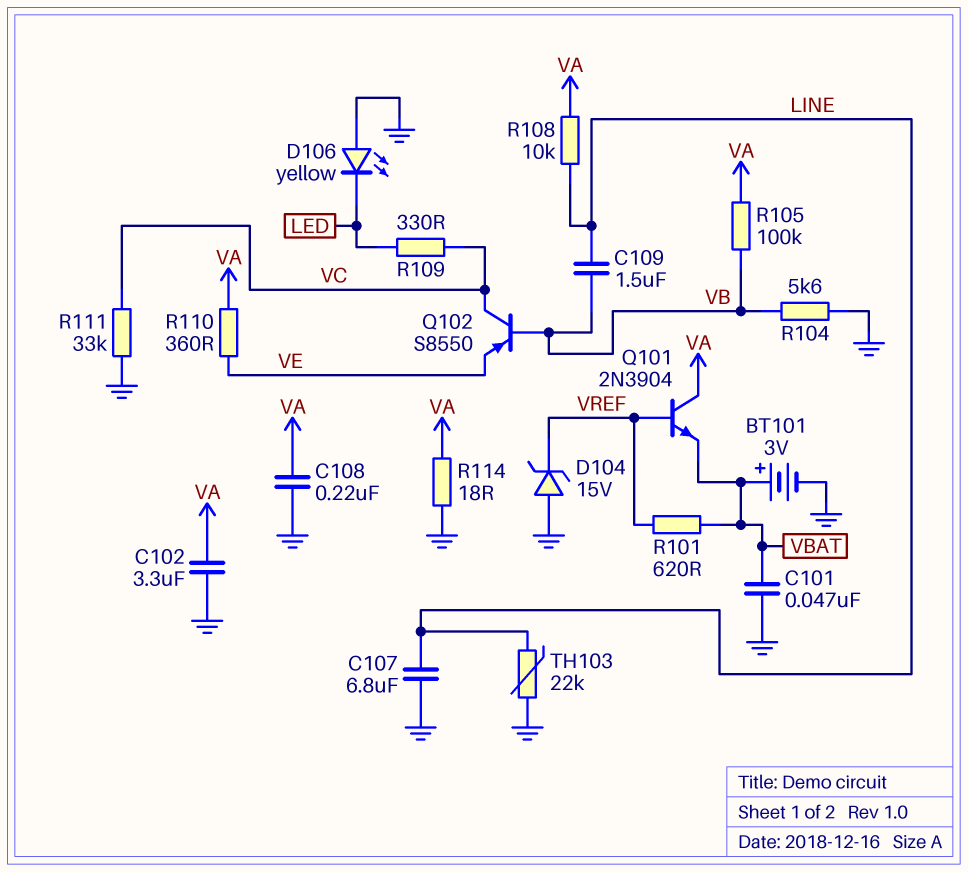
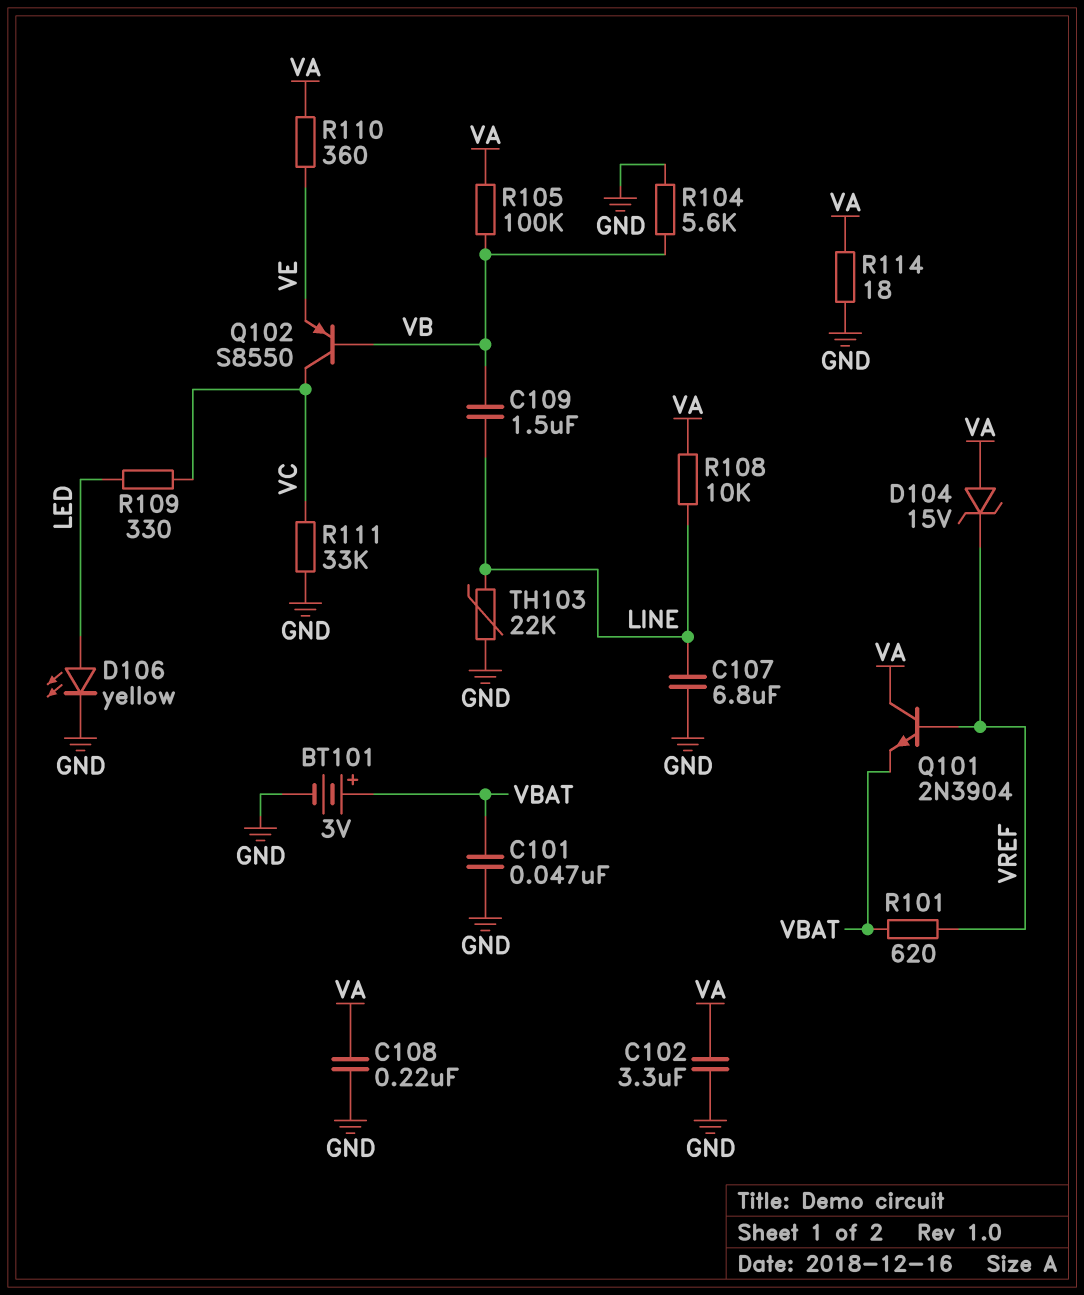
D104: zener 15V (A GND, K VREF) -> zener 15V (A VA, K VREF)
D106: LED yellow (A GND, K LED) -> LED yellow (A LED, K GND)

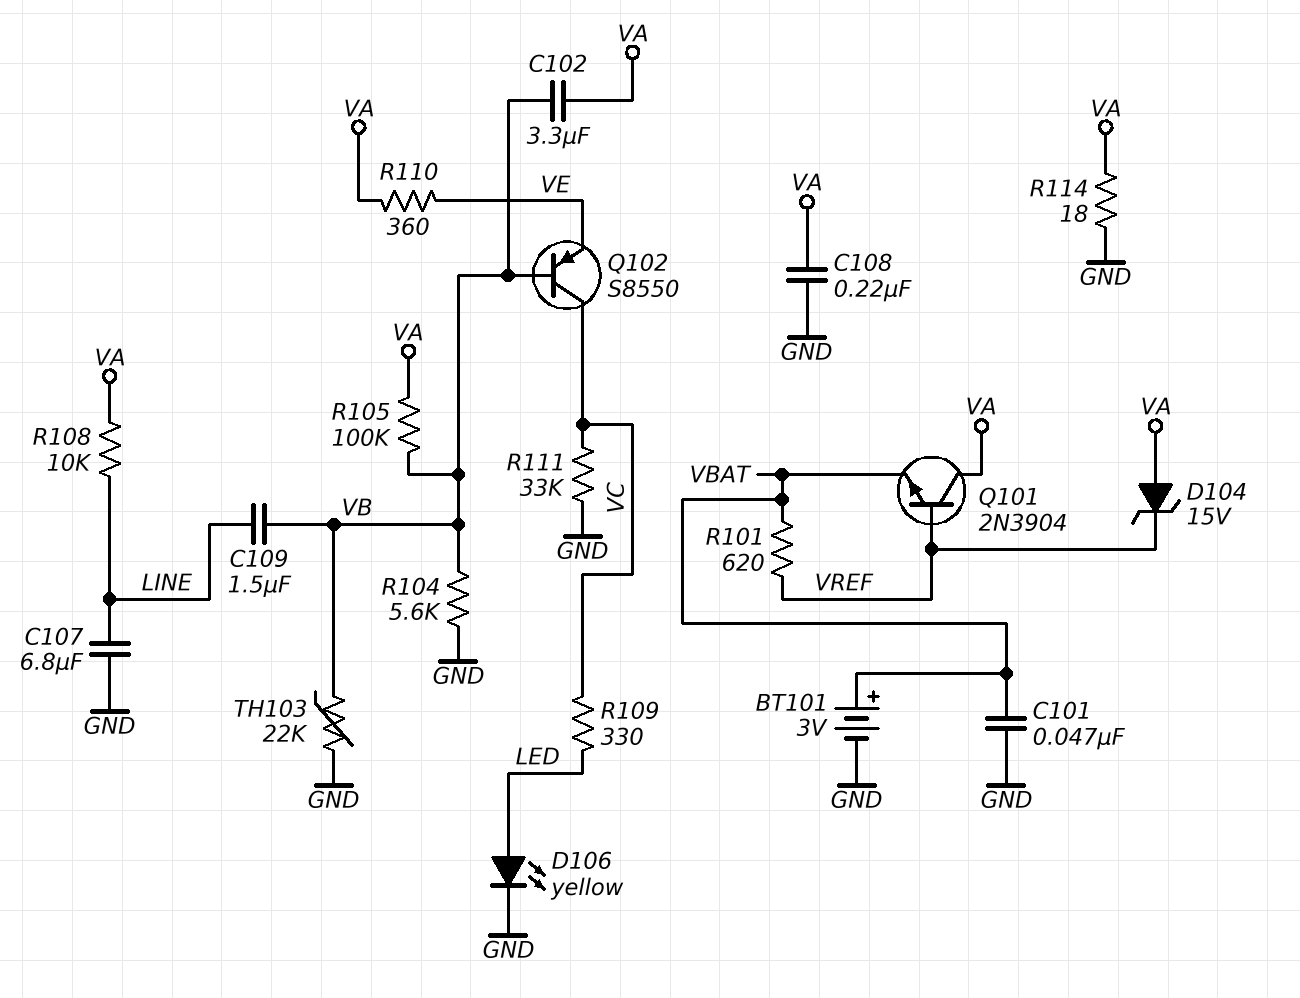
C102: 3.3uF (GND, VA) -> 3.3uF (VA, VB)
TH103: 22k (GND, LINE) -> 22k (GND, VB)

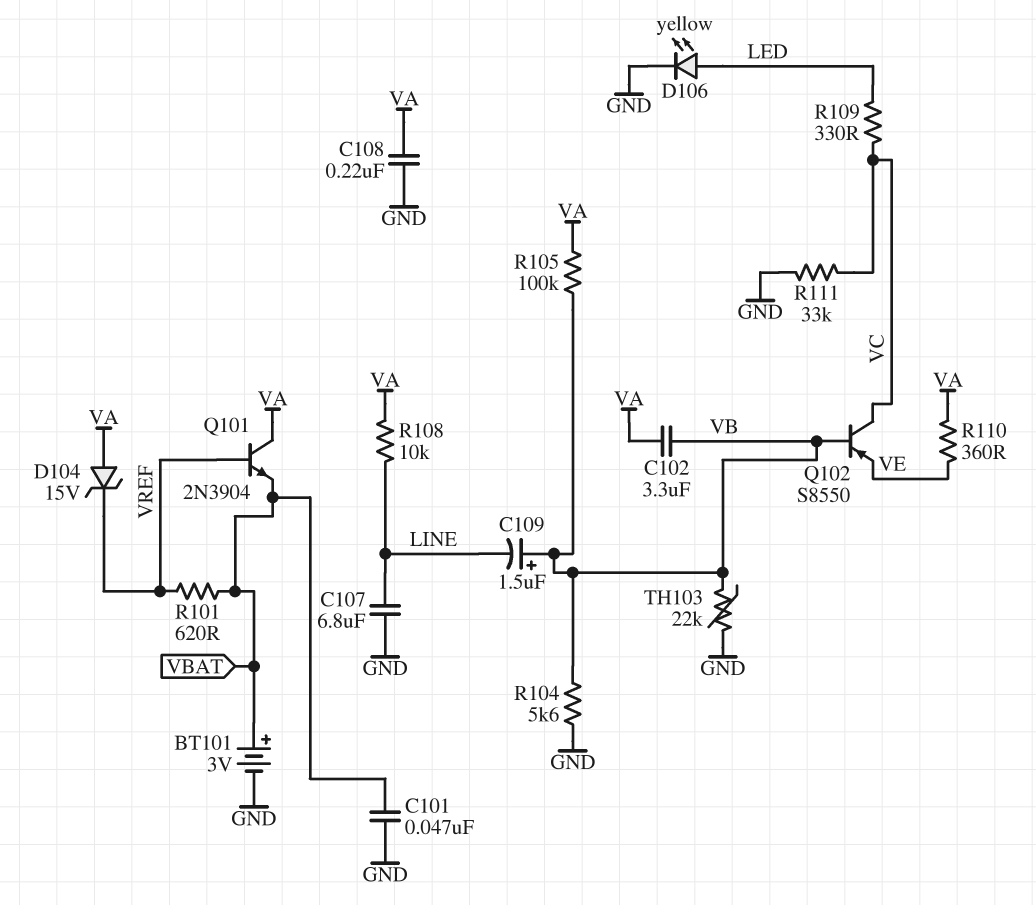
C109: 1.5uF (LINE, VB) -> 1.5uF (plus VB, minus LINE)
R114: 18 (GND, VA) -> none

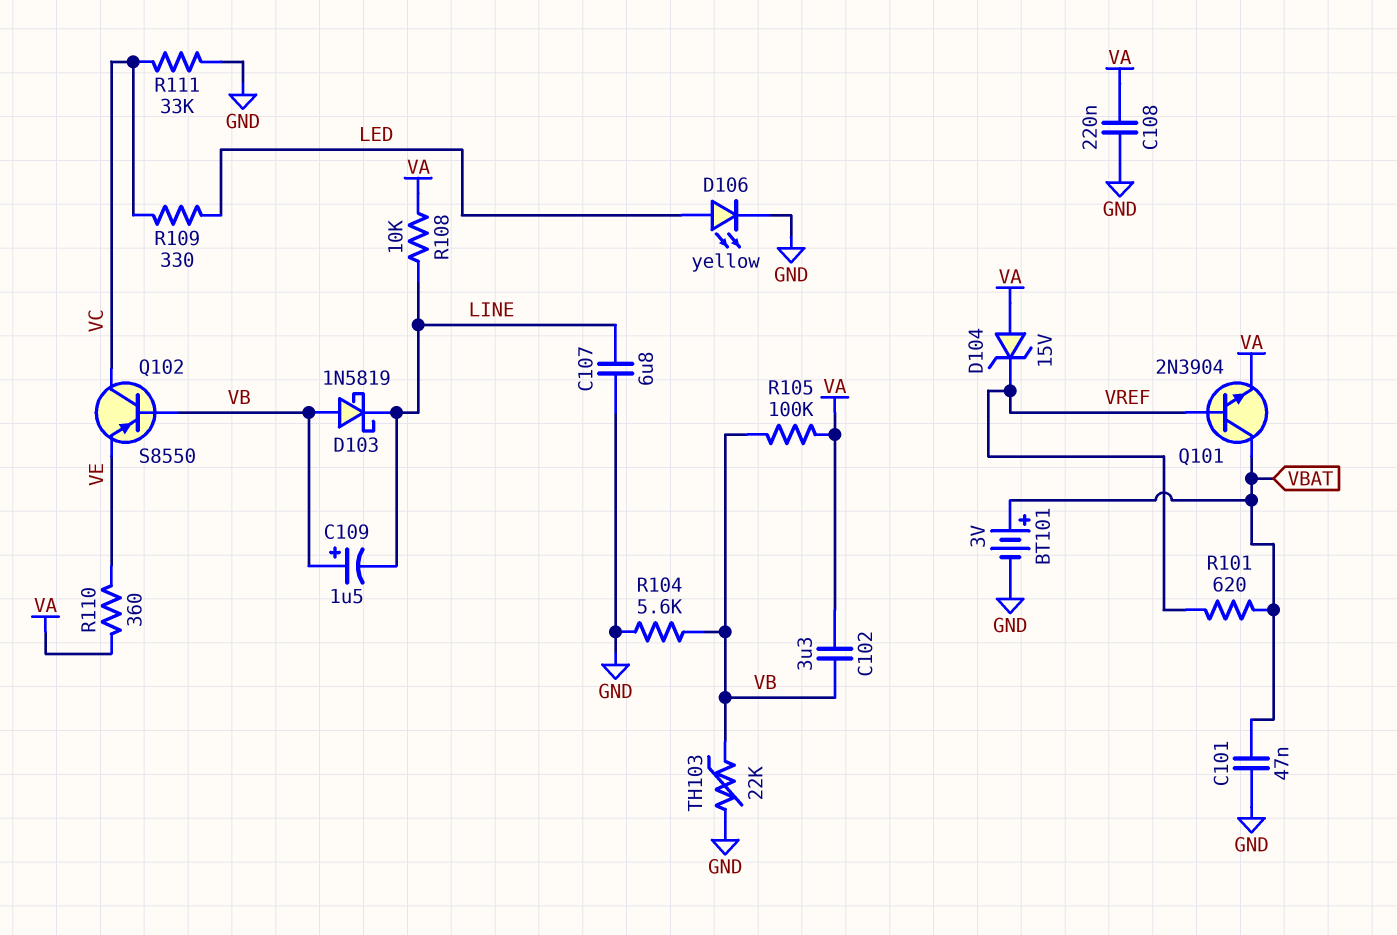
D103: none -> schottky 1N5819 (A VB, K LINE)
Q101: NPN 2N3904 (B VREF, C VA, E VBAT) -> NPN 2N3904 (B VREF, C VBAT, E VA)

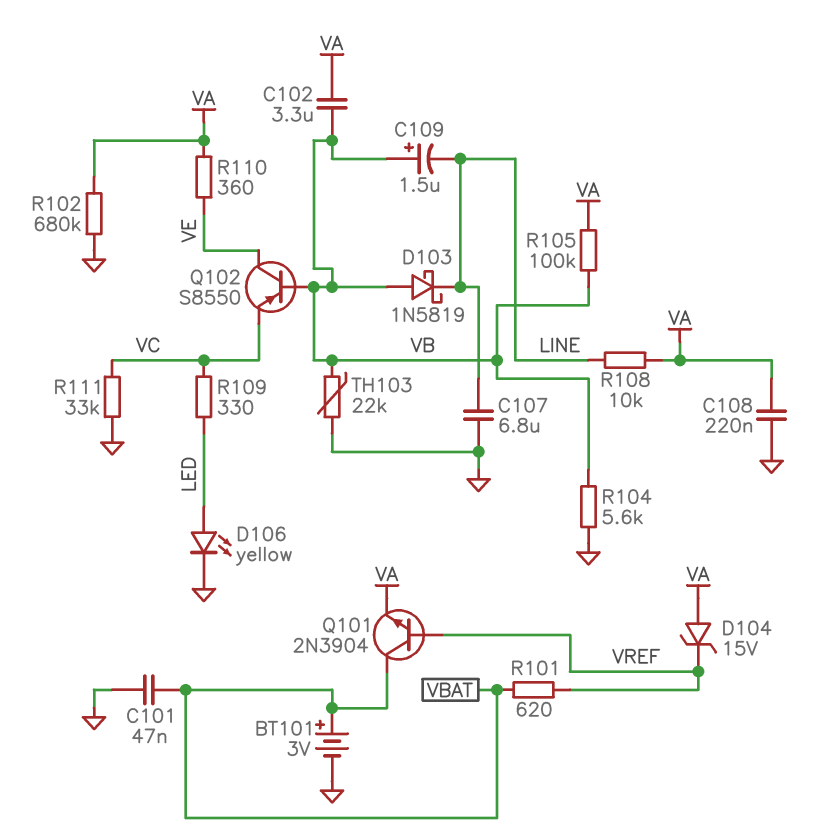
Q102: PNP S8550 (B VB, C VC, E VE) -> PNP S8550 (B VB, C VE, E VC)
R102: none -> 680k (GND, VA)

